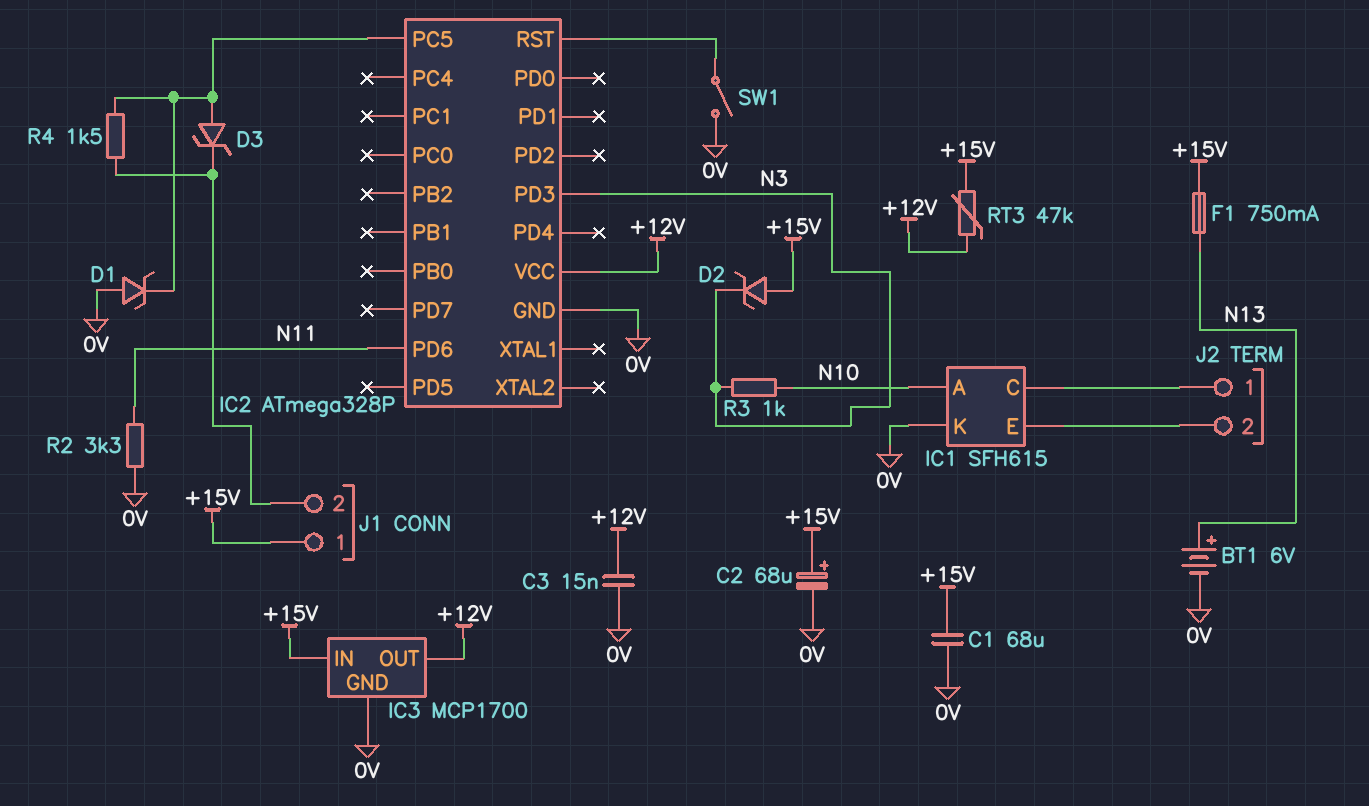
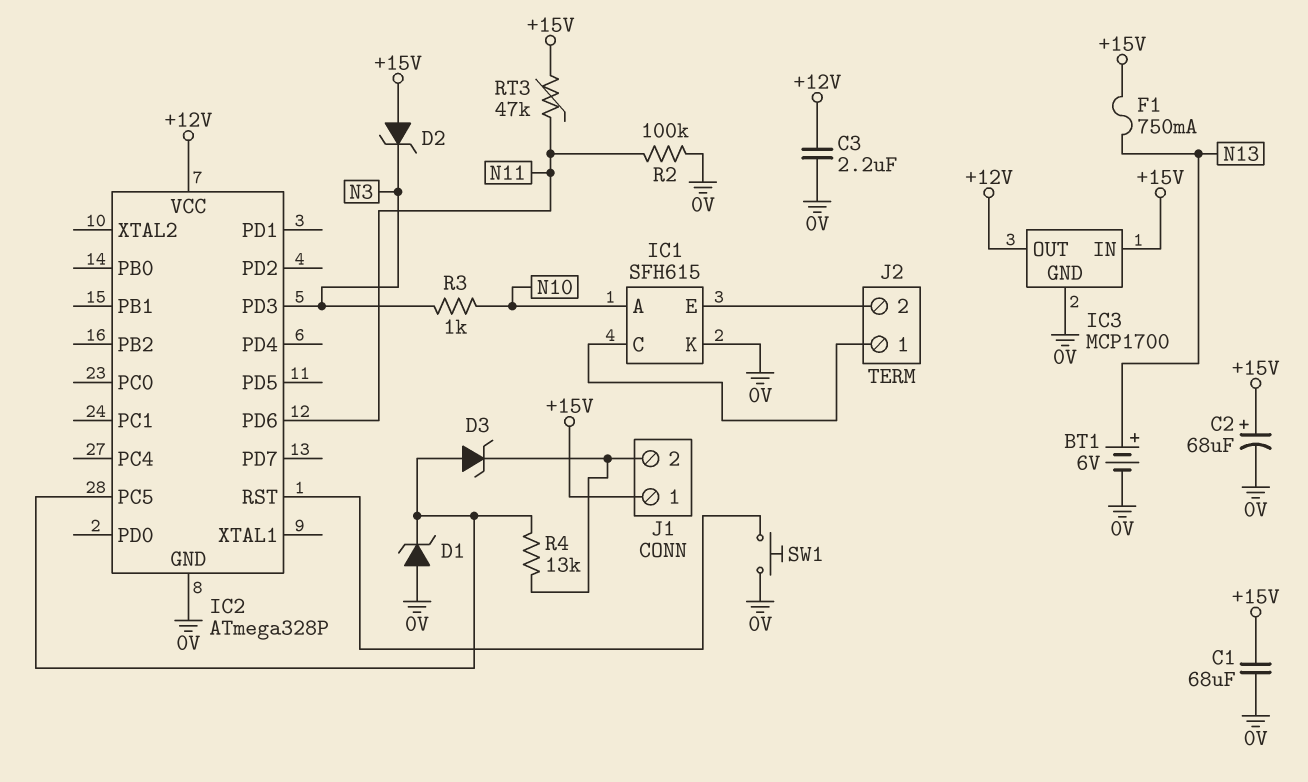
C3: 15nF (+12V, 0V) -> 2.2uF (+12V, 0V)
R2: 3.3k (0V, N11) -> 100k (0V, N11)
R4: 1.5k (IC2/PC5, J1/2) -> 13k (IC2/PC5, J1/2)
RT3: 47k (+12V, +15V) -> 47k (+15V, N11)
SW1: switch (0V, IC2/RST) -> button (0V, IC2/RST)

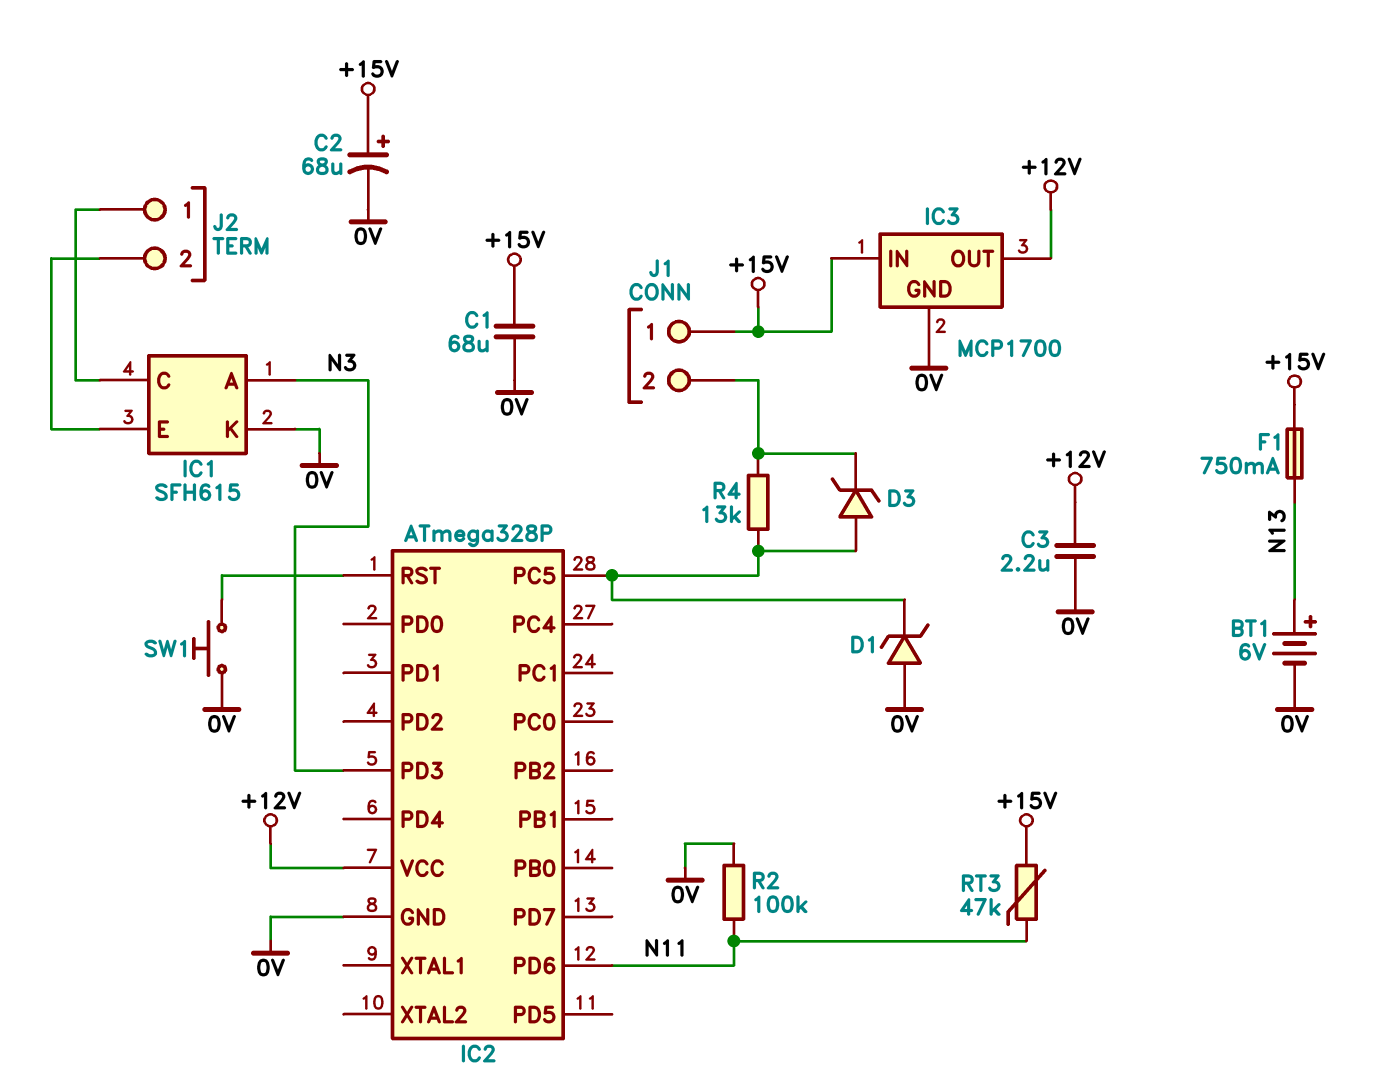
D2: zener (A +15V, K N3) -> none
IC1 pin A: N10 -> N3
R3: 1k (N3, N10) -> none

